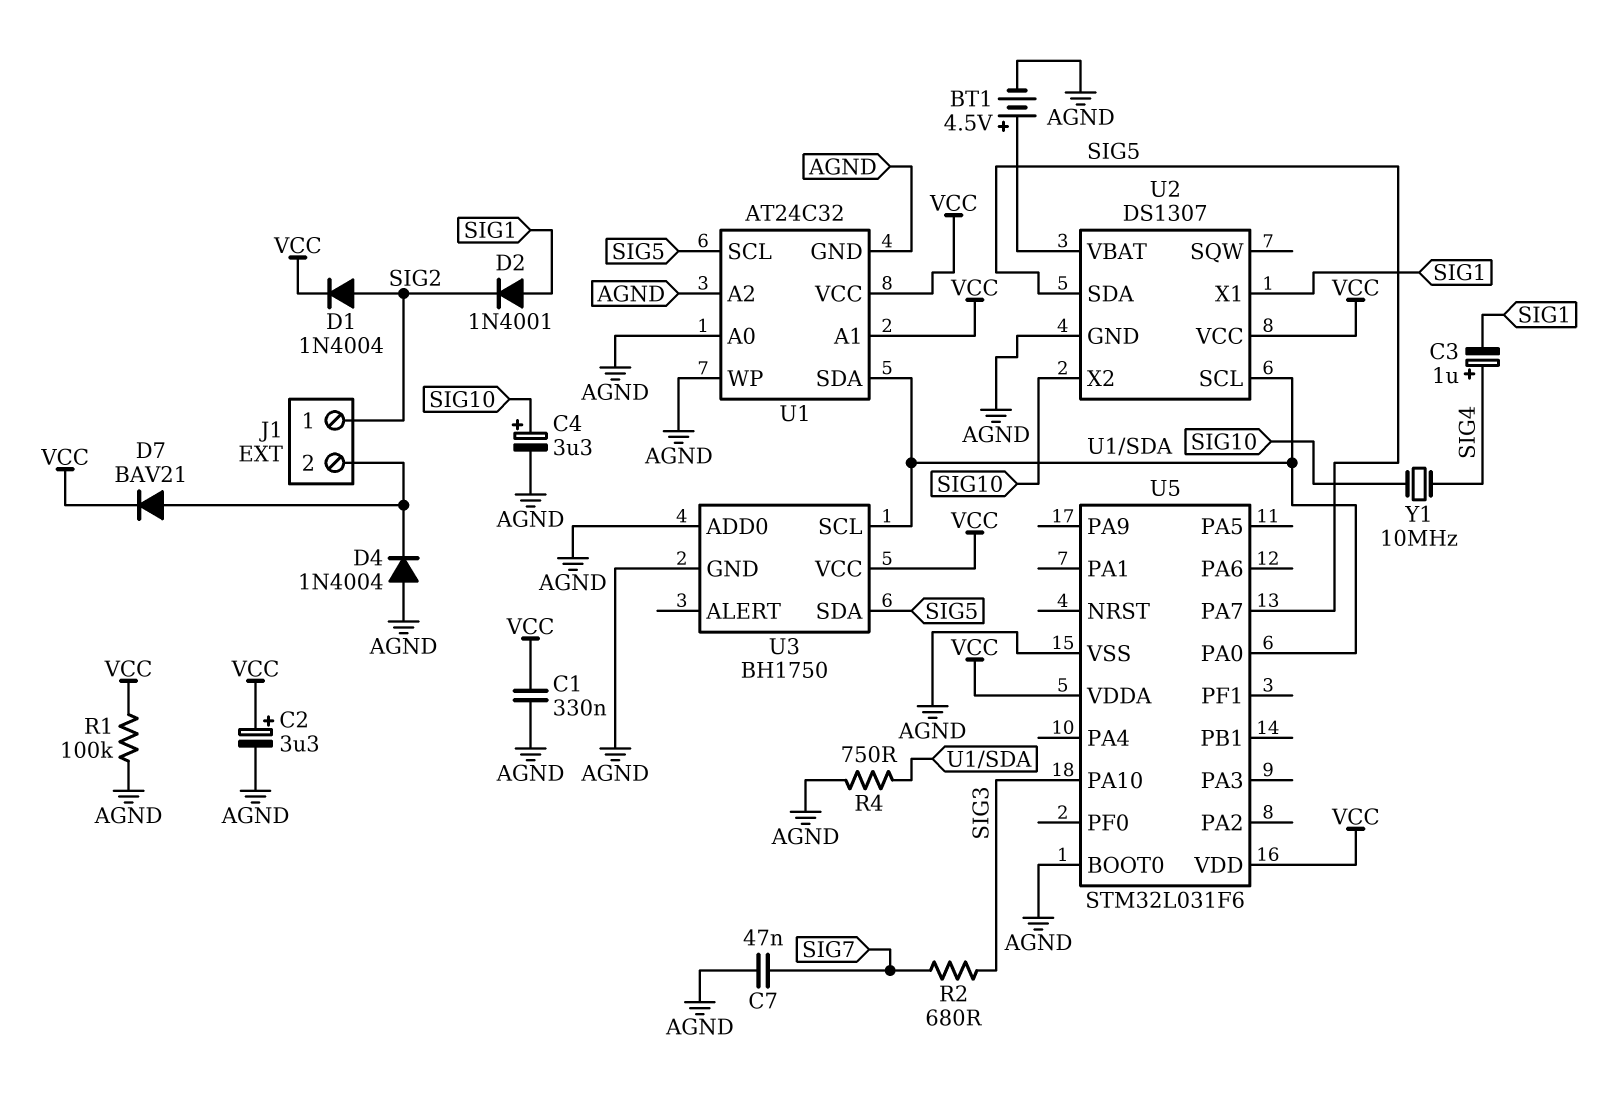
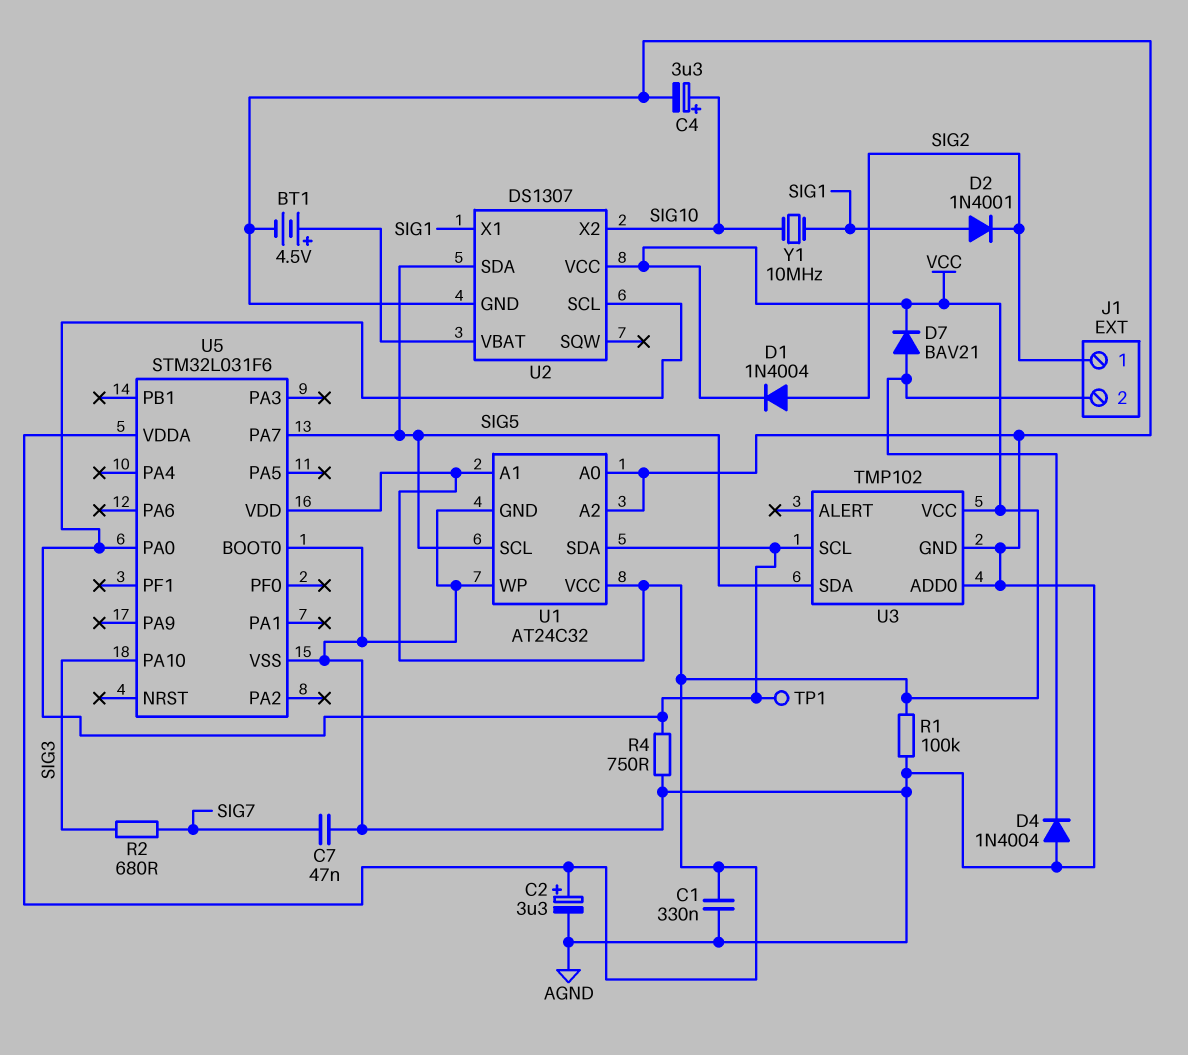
C3: 1uF (plus SIG4, minus SIG1) -> none
TP1: none -> test point (U1/SDA)
U3: BH1750 -> TMP102
Y1: 10MHz (SIG4, SIG10) -> 10MHz (SIG1, SIG10)

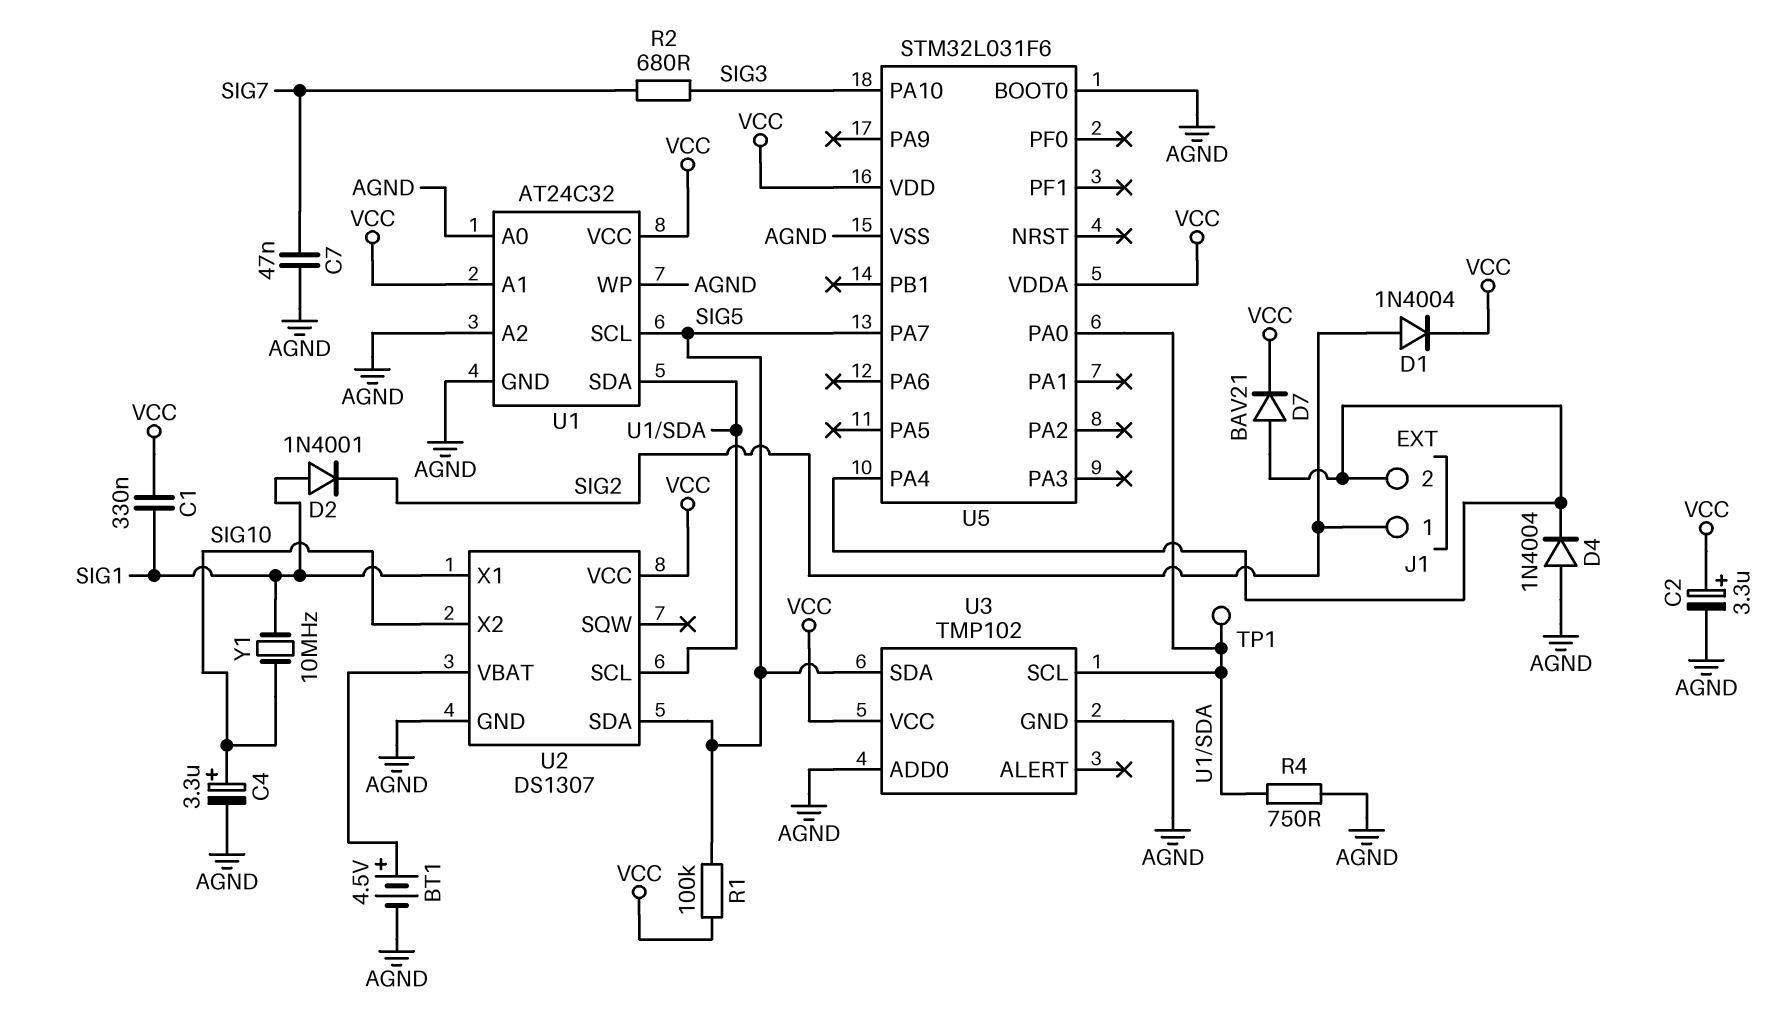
C1: 330nF (AGND, VCC) -> 330nF (SIG1, VCC)
R1: 100k (AGND, VCC) -> 100k (SIG5, VCC)
U5 pin PA4: none -> J1/2

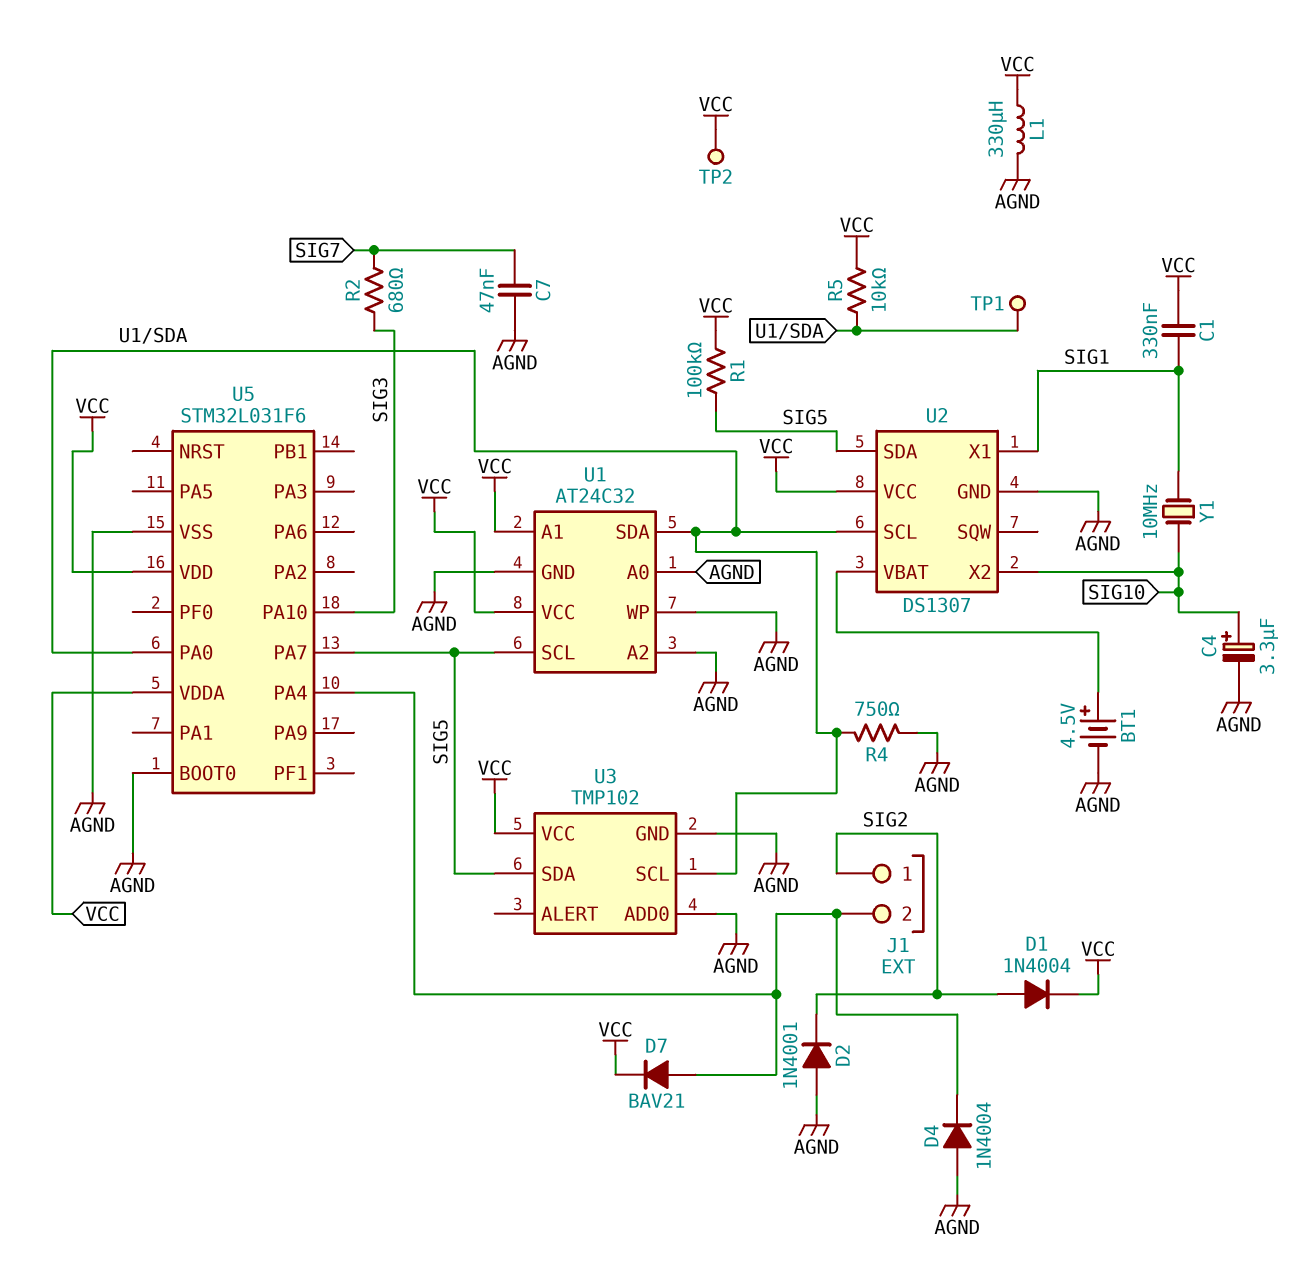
C2: 3.3uF (plus VCC, minus AGND) -> none
D2: diode 1N4001 (A SIG1, K SIG2) -> diode 1N4001 (A AGND, K SIG2)
L1: none -> 330uH (AGND, VCC)
R5: none -> 10k (U1/SDA, VCC)
TP2: none -> test point (VCC)

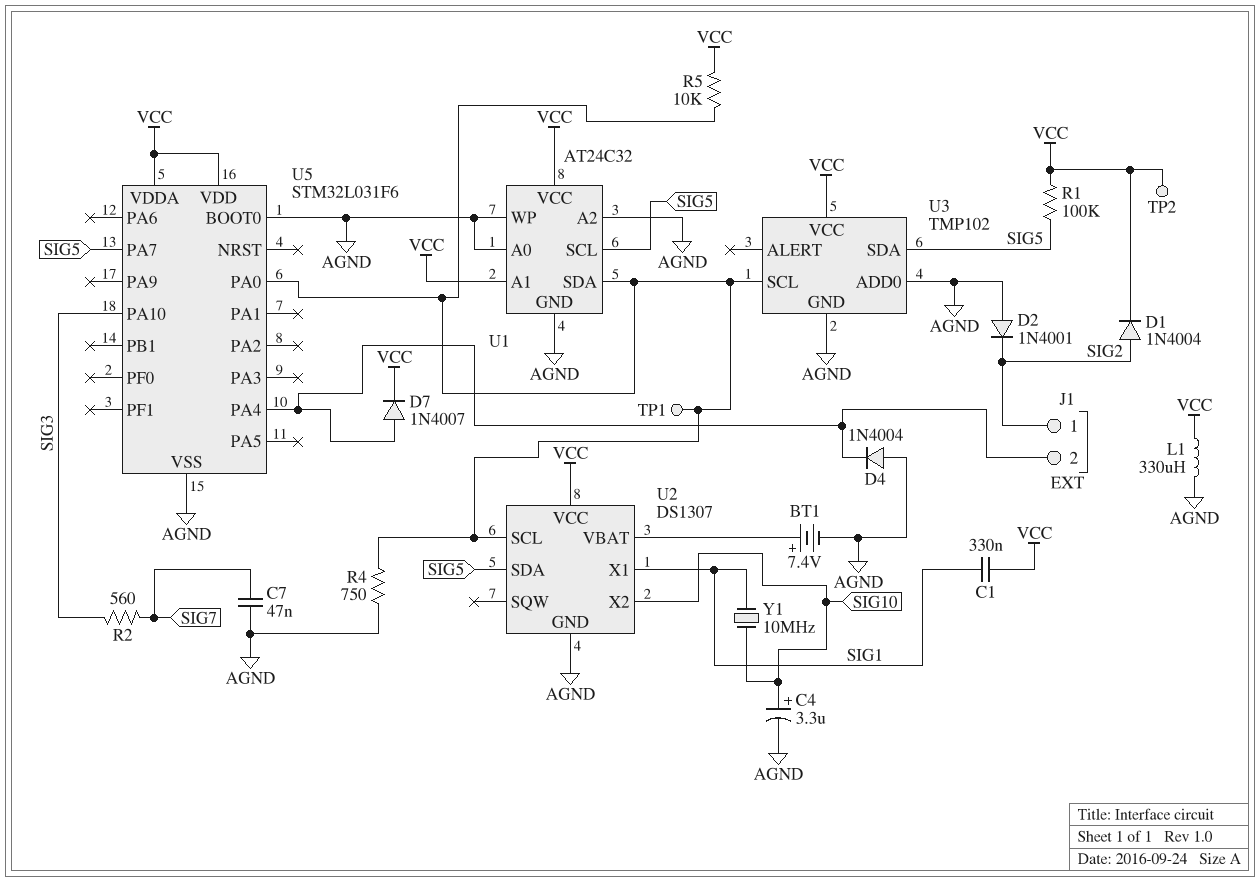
BT1: 4.5V (plus U2/VBAT, minus AGND) -> 7.4V (plus U2/VBAT, minus AGND)
D7: diode BAV21 (A J1/2, K VCC) -> diode 1N4007 (A J1/2, K VCC)
R2: 680 (SIG3, SIG7) -> 560 (SIG3, SIG7)

